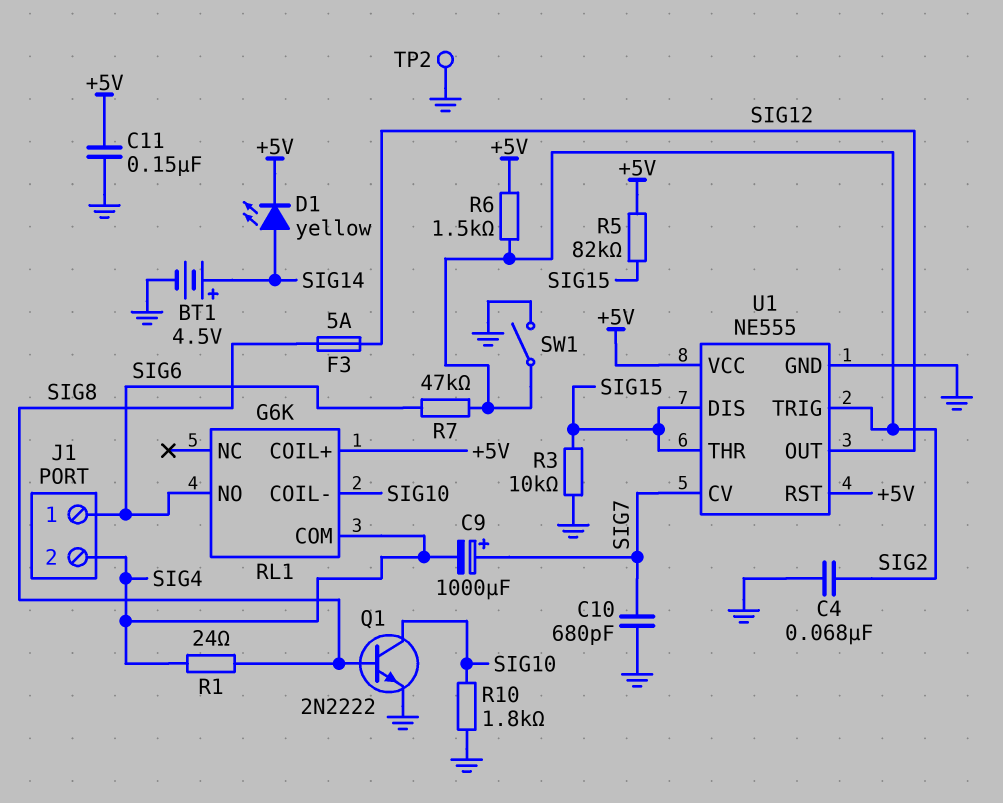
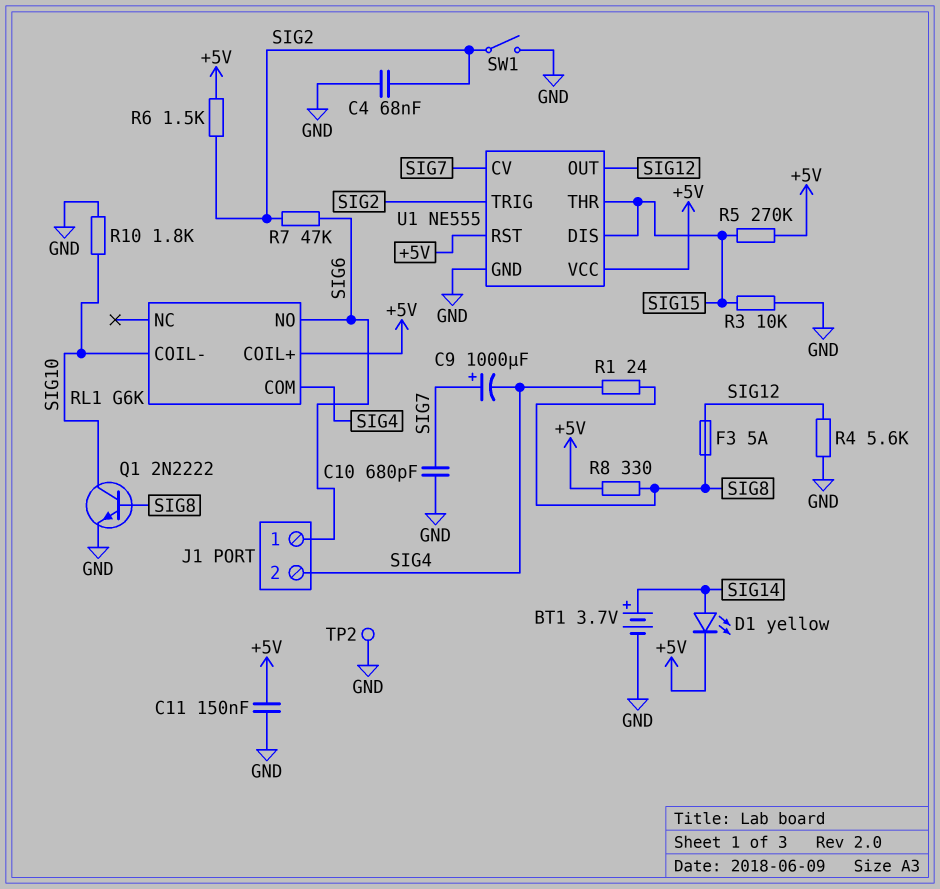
BT1: 4.5V (plus SIG14, minus GND) -> 3.7V (plus SIG14, minus GND)
R4: none -> 5.6k (GND, SIG12)
R5: 82k (+5V, SIG15) -> 270k (+5V, SIG15)
R8: none -> 330 (+5V, SIG8)

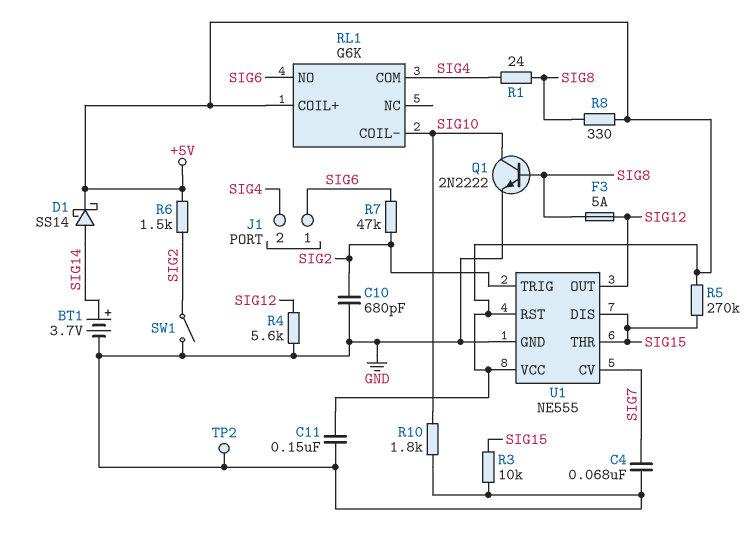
C4: 68nF (GND, SIG2) -> 68nF (GND, SIG7)
C9: 1000uF (plus SIG7, minus SIG4) -> none
C10: 680pF (GND, SIG7) -> 680pF (GND, SIG2)
D1: LED yellow (A SIG14, K +5V) -> schottky SS14 (A SIG14, K +5V)

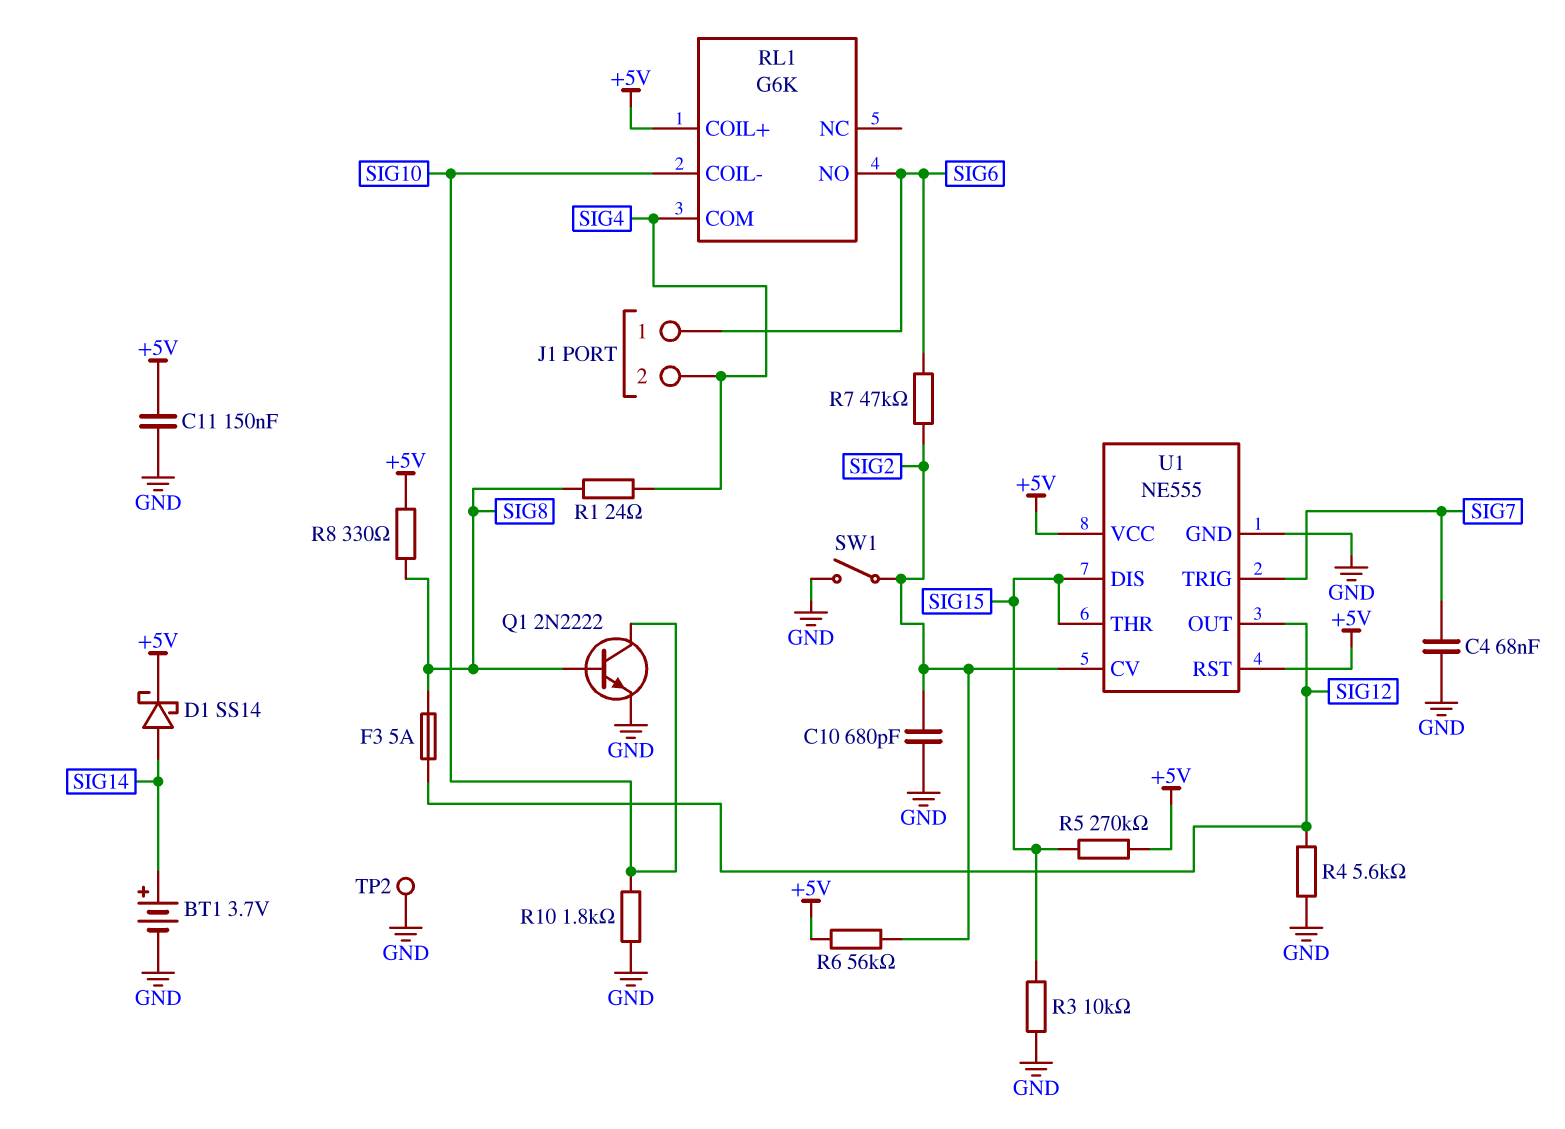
R6: 1.5k (+5V, SIG2) -> 56k (+5V, SIG2)
U1 pin CV: SIG7 -> SIG2
U1 pin TRIG: SIG2 -> SIG7

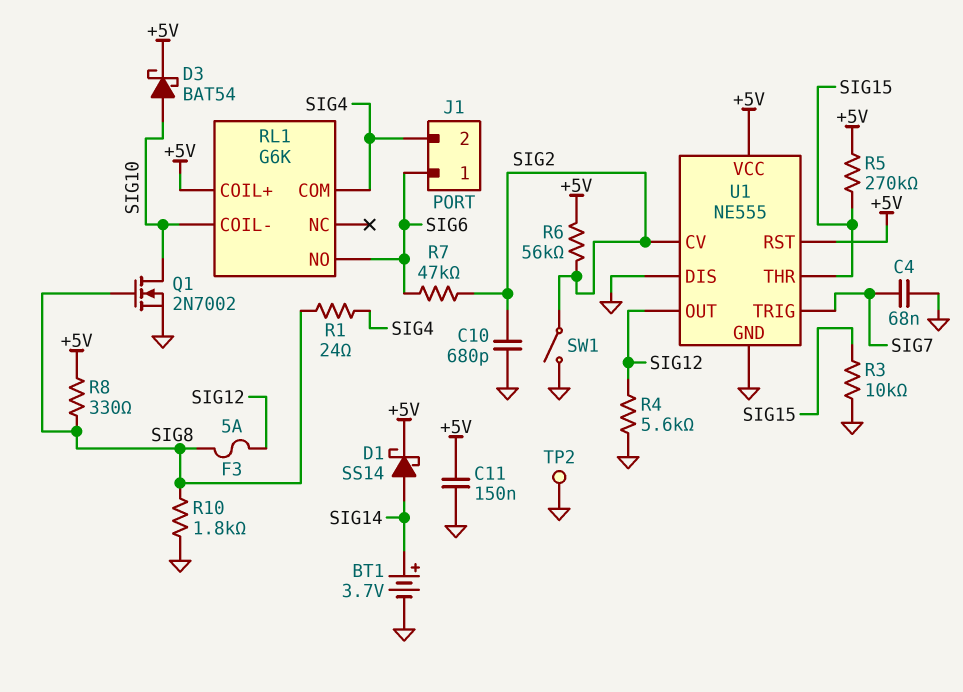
D3: none -> schottky BAT54 (A SIG10, K +5V)
Q1: NPN 2N2222 (B SIG8, C SIG10, E GND) -> NMOS 2N7002 (G SIG8, D SIG10, S GND)
R10: 1.8k (GND, SIG10) -> 1.8k (GND, SIG8)
U1 pin DIS: SIG15 -> GND

